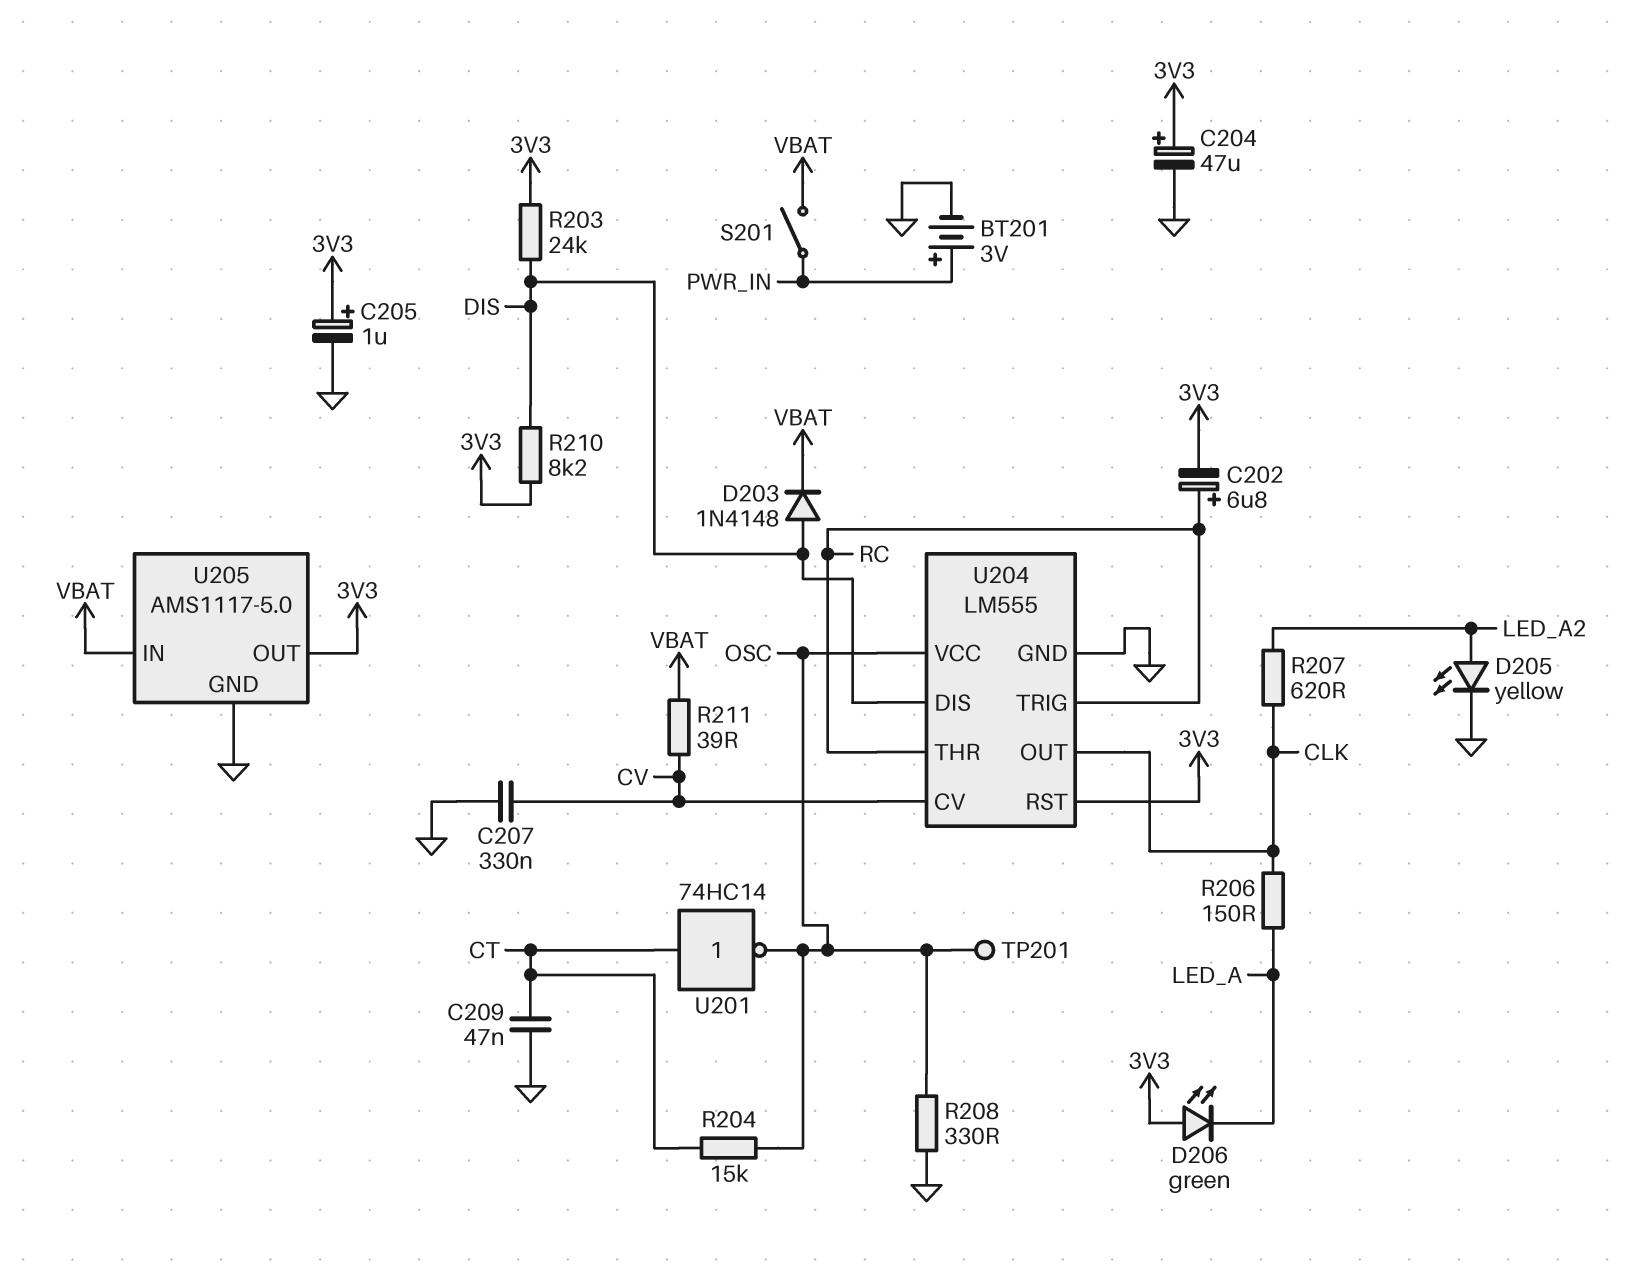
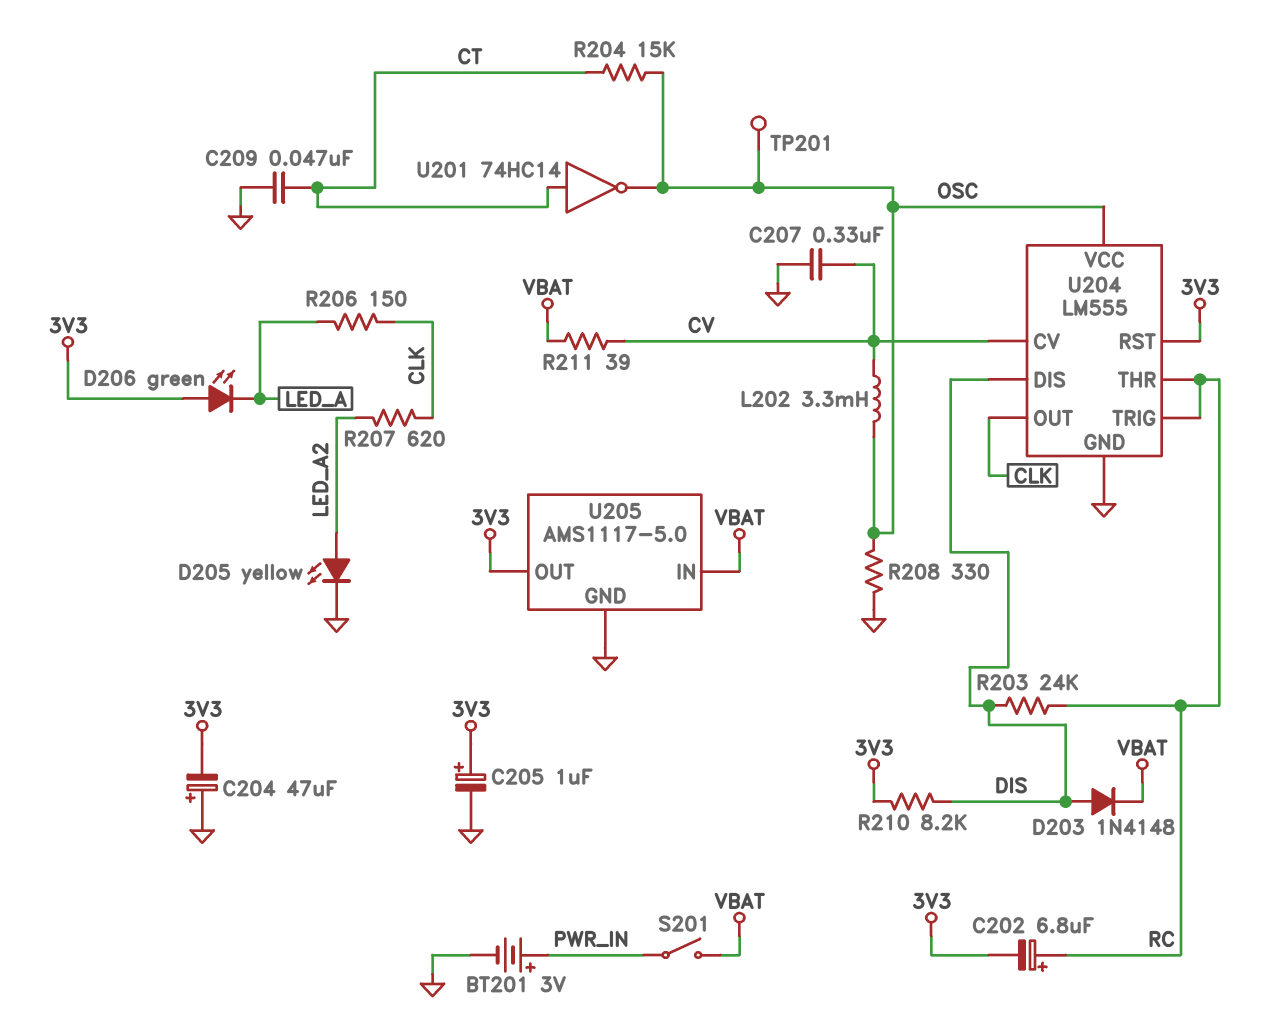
C204: 47uF (plus 3V3, minus GND) -> 47uF (plus GND, minus 3V3)
L202: none -> 3.3mH (CV, OSC)
R203: 24k (3V3, DIS) -> 24k (DIS, RC)

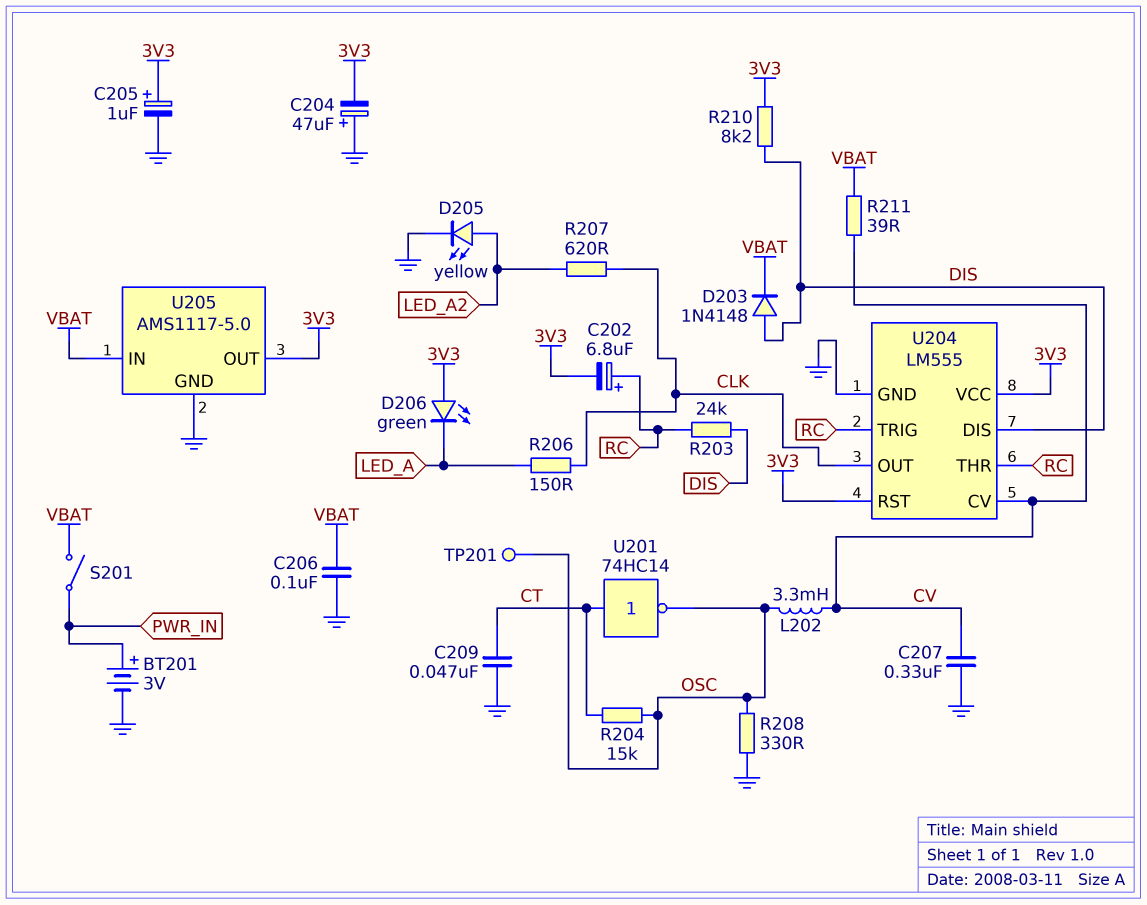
C206: none -> 100nF (GND, VBAT)
U204 pin VCC: OSC -> 3V3

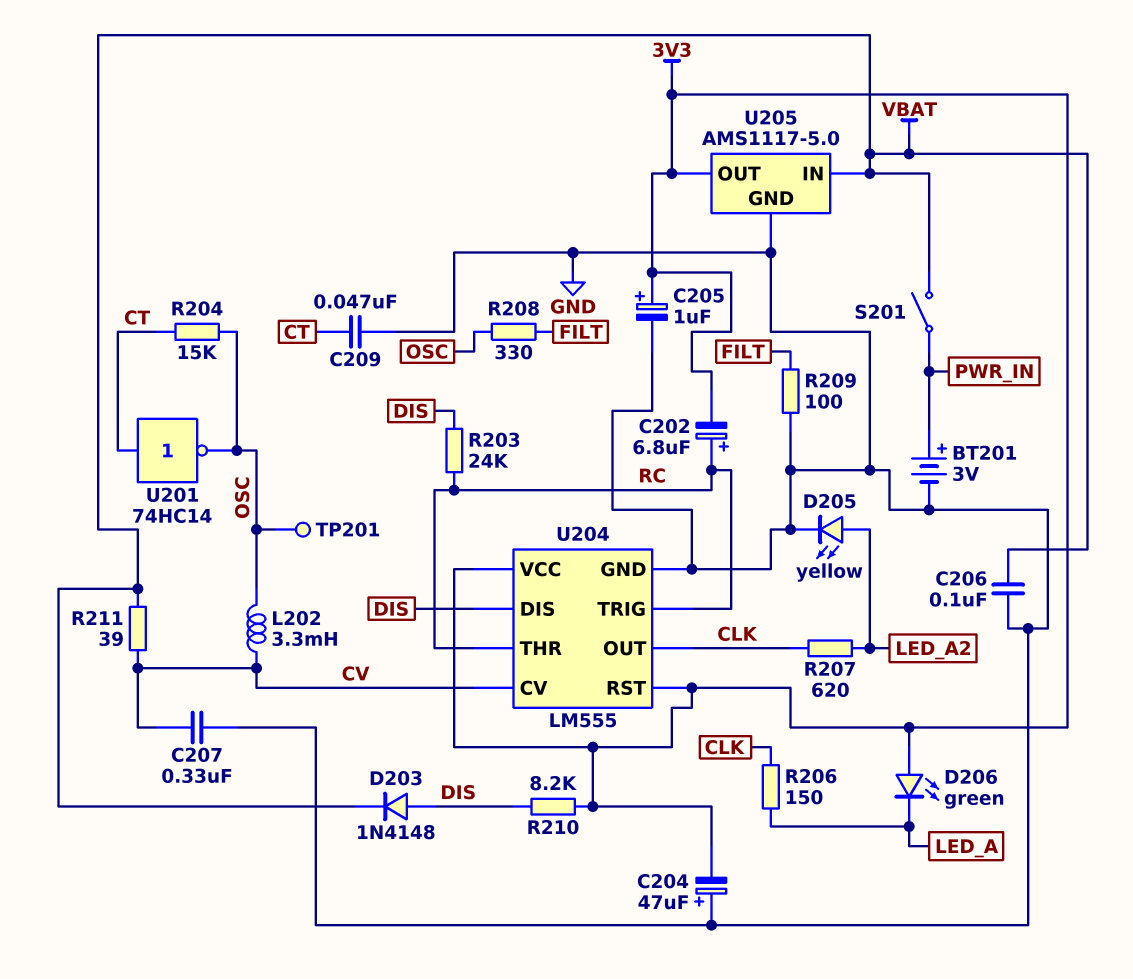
R208: 330 (GND, OSC) -> 330 (FILT, OSC)
R209: none -> 100 (FILT, GND)

